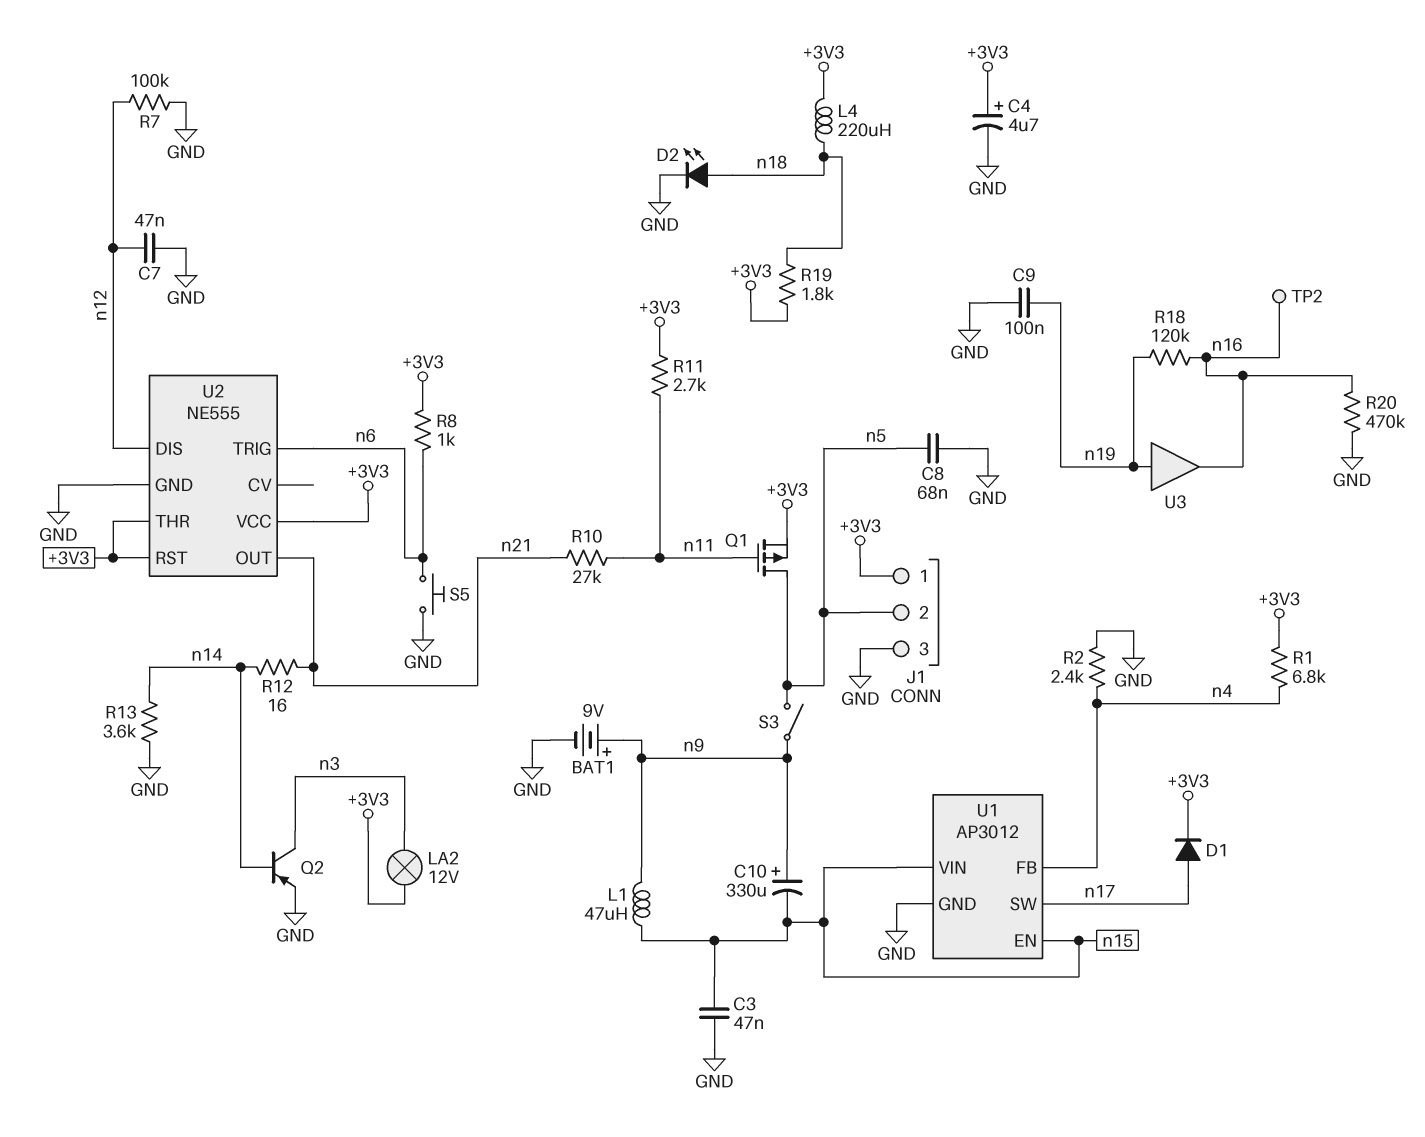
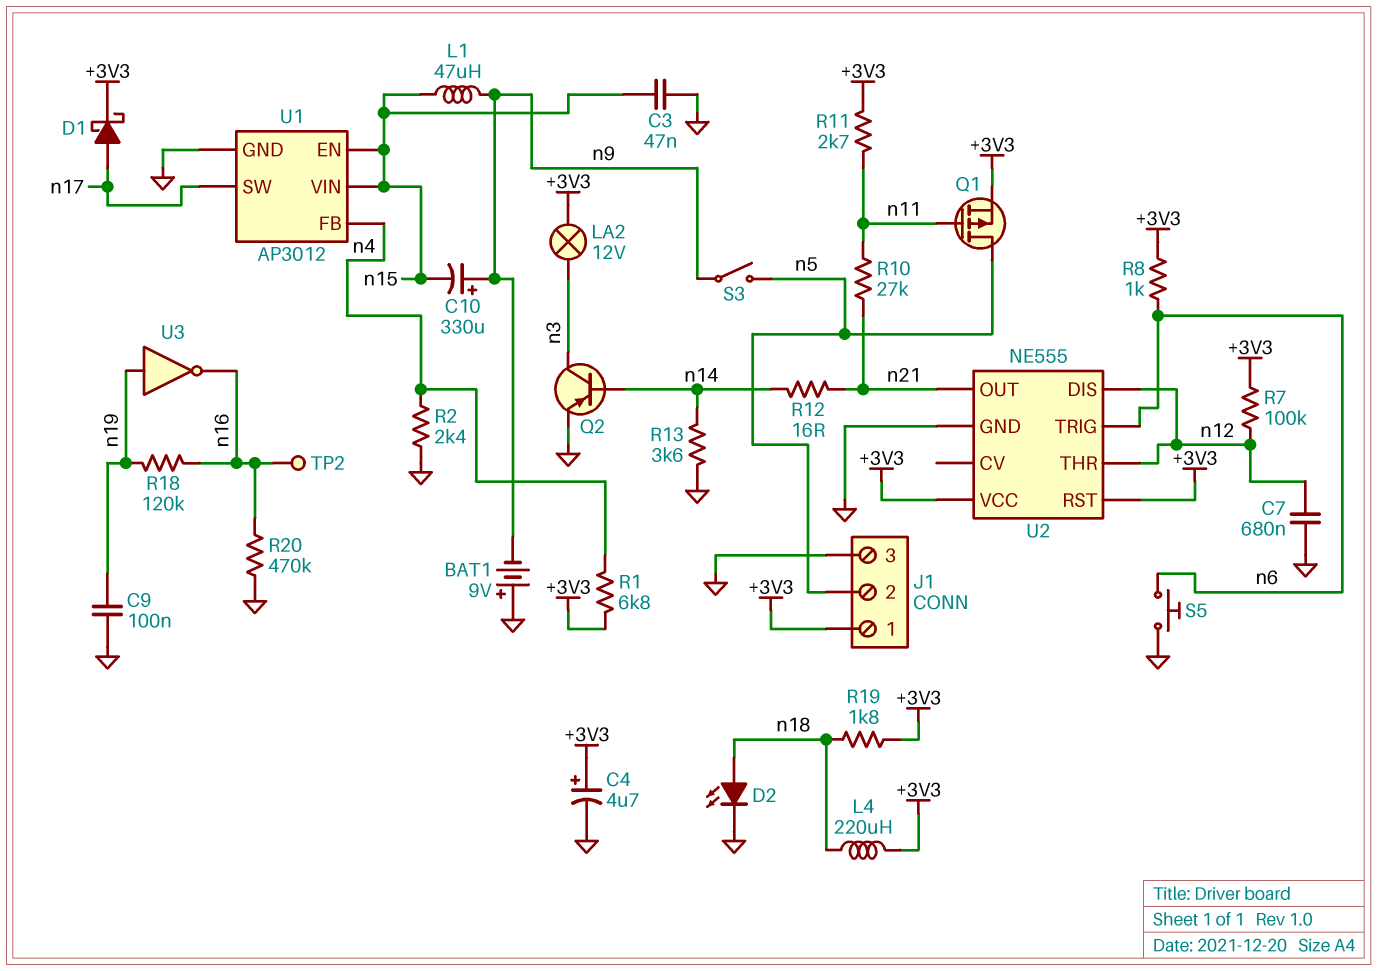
BAT1: 9V (plus n9, minus GND) -> 9V (plus GND, minus n9)
C7: 47nF (GND, n12) -> 680nF (GND, n12)
C8: 68nF (GND, n5) -> none
D1: diode (A n17, K +3V3) -> schottky (A n17, K +3V3)
R7: 100k (GND, n12) -> 100k (+3V3, n12)
U2 pin THR: +3V3 -> n12
U3: buffer (in n19, out n16) -> NOT (in n19, out n16)

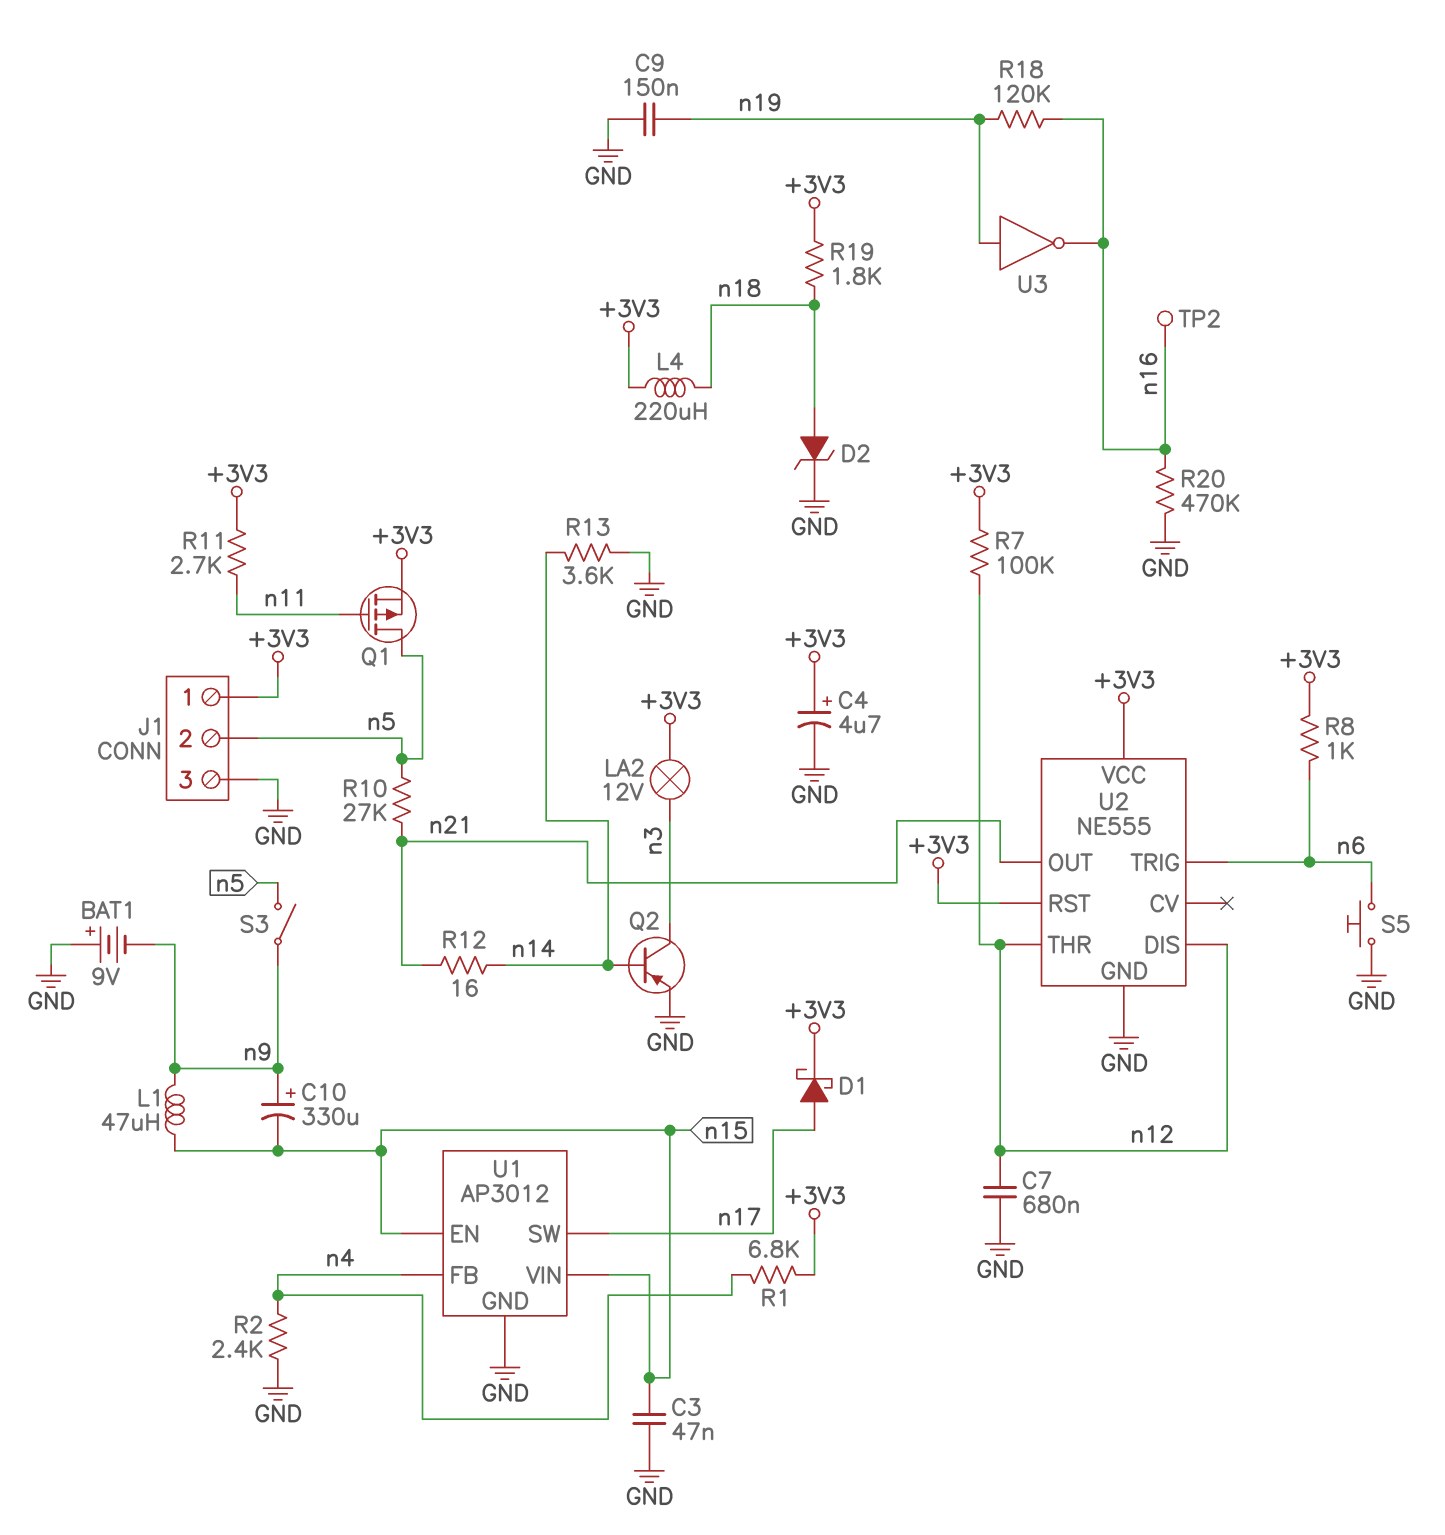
C9: 100nF (GND, n19) -> 150nF (GND, n19)
D2: LED (A n18, K GND) -> zener (A n18, K GND)
R10: 27k (n11, n21) -> 27k (n5, n21)

